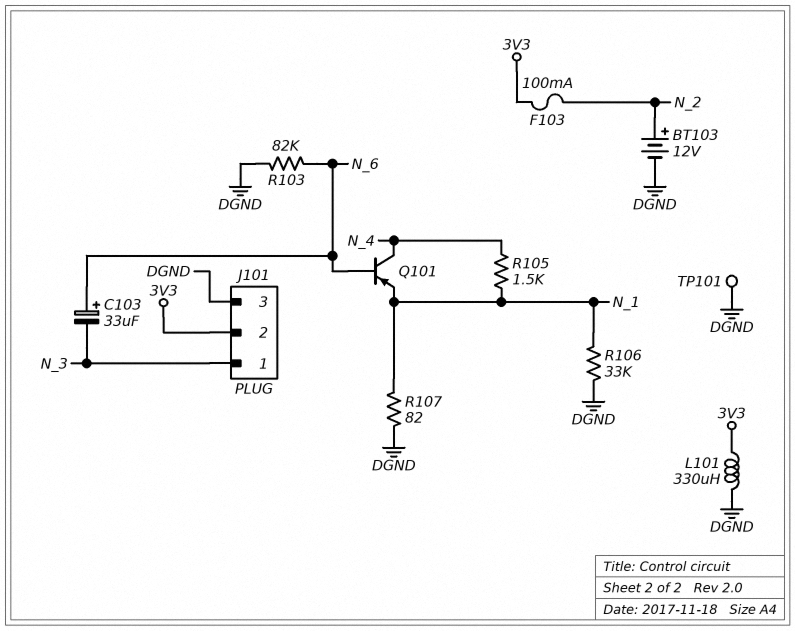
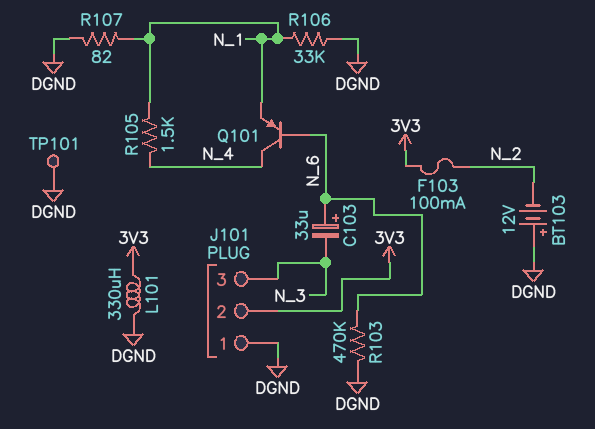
BT103: 12V (plus N_2, minus DGND) -> 12V (plus DGND, minus N_2)
J101 pin 1: N_3 -> DGND
J101 pin 3: DGND -> N_3
R103: 82k (DGND, N_6) -> 470k (DGND, N_6)

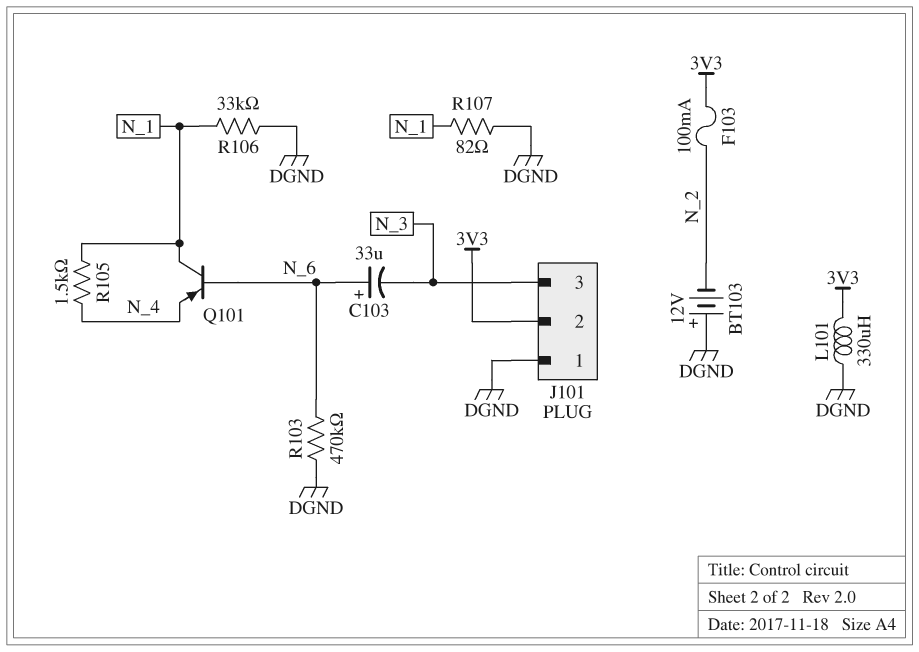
Q101: PNP (B N_6, C N_4, E N_1) -> PNP (B N_6, C N_1, E N_4)
TP101: test point (DGND) -> none

